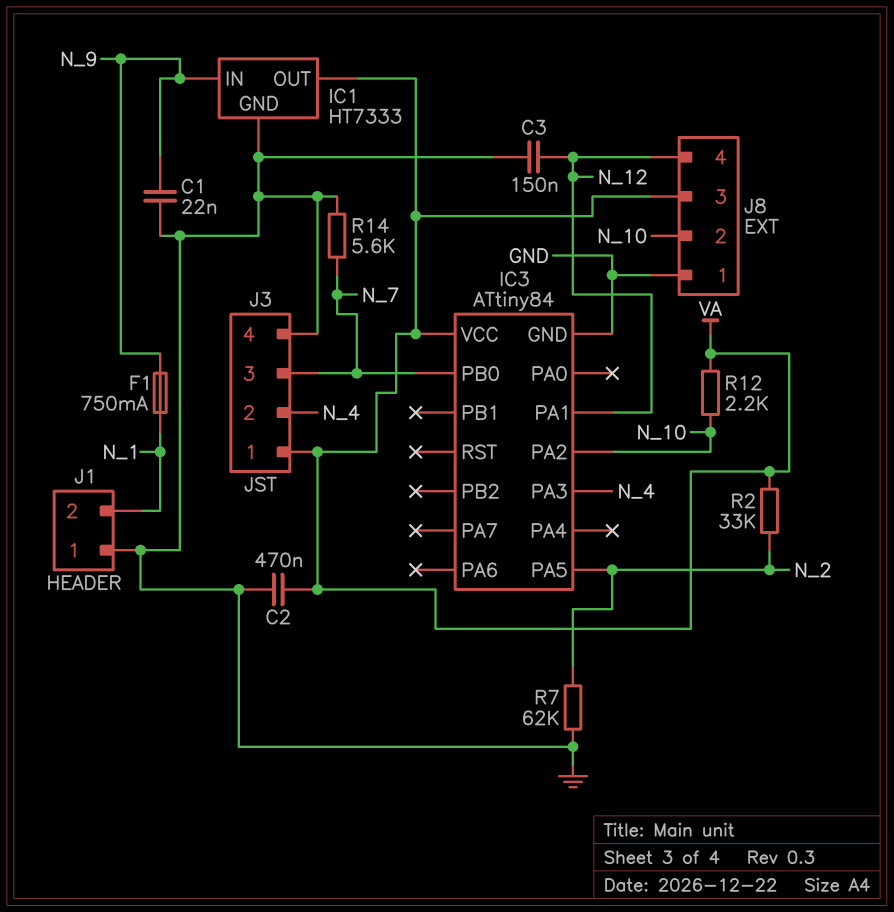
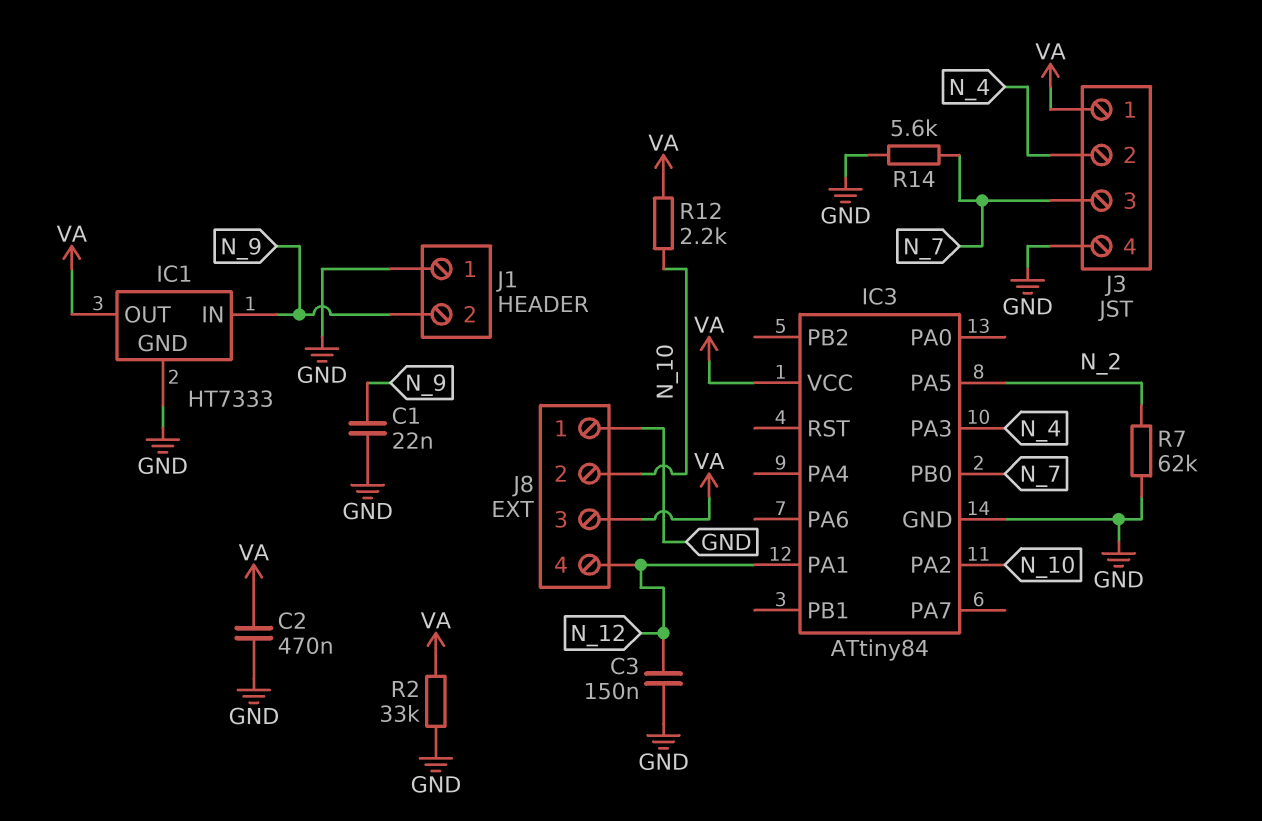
F1: 750mA (N_1, N_9) -> none
J1 pin 2: N_1 -> N_9
R2: 33k (N_2, VA) -> 33k (GND, VA)

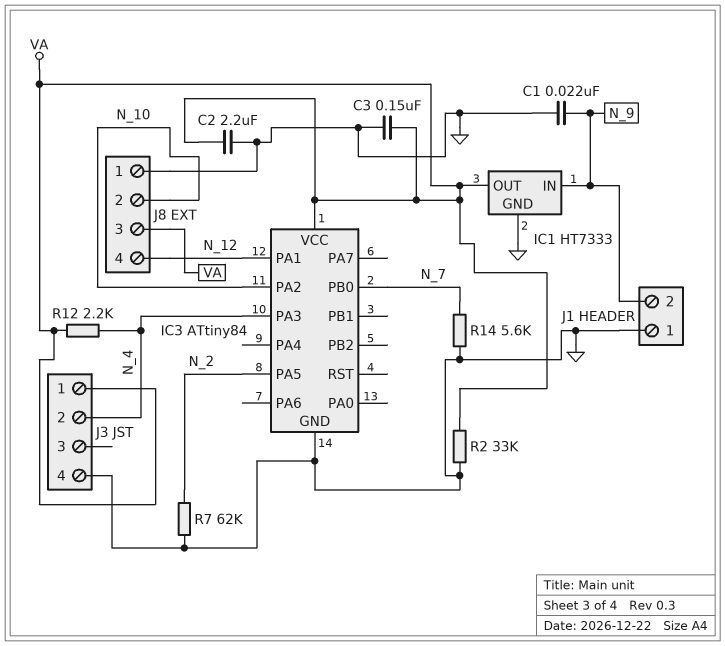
C2: 470nF (GND, VA) -> 2.2uF (GND, VA)
C3: 150nF (GND, N_12) -> 150nF (GND, VA)
J3 pin 3: N_7 -> none
R12: 2.2k (N_10, VA) -> 2.2k (N_4, VA)

